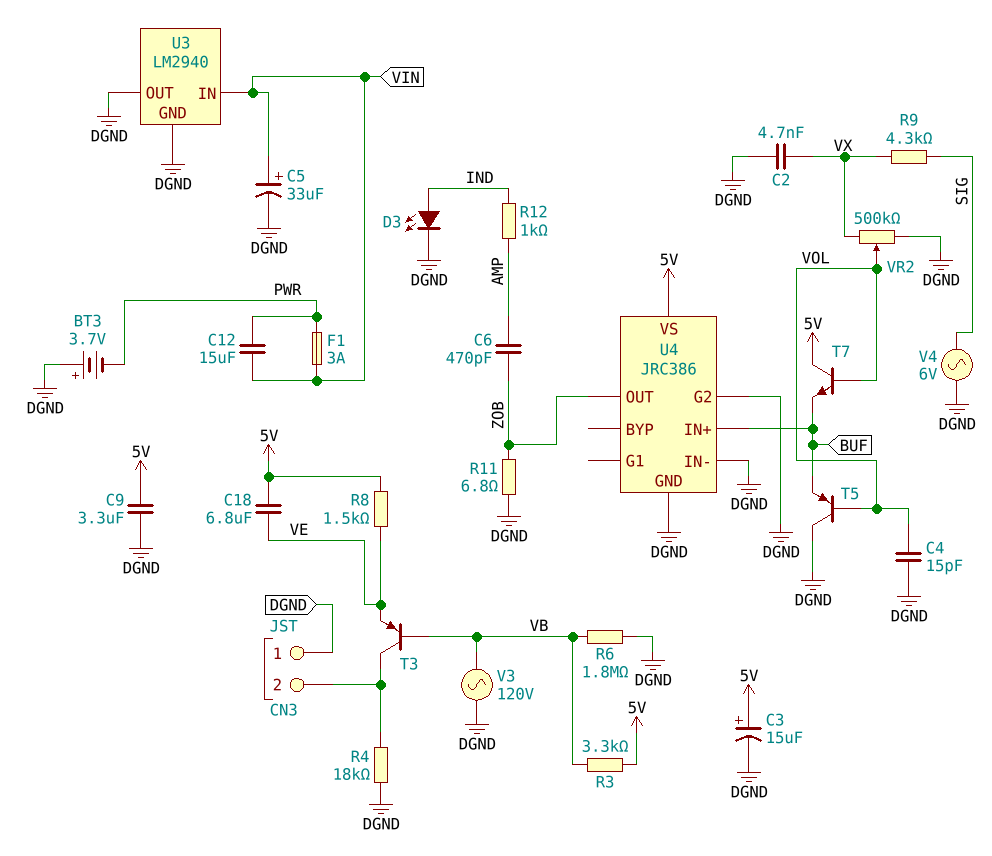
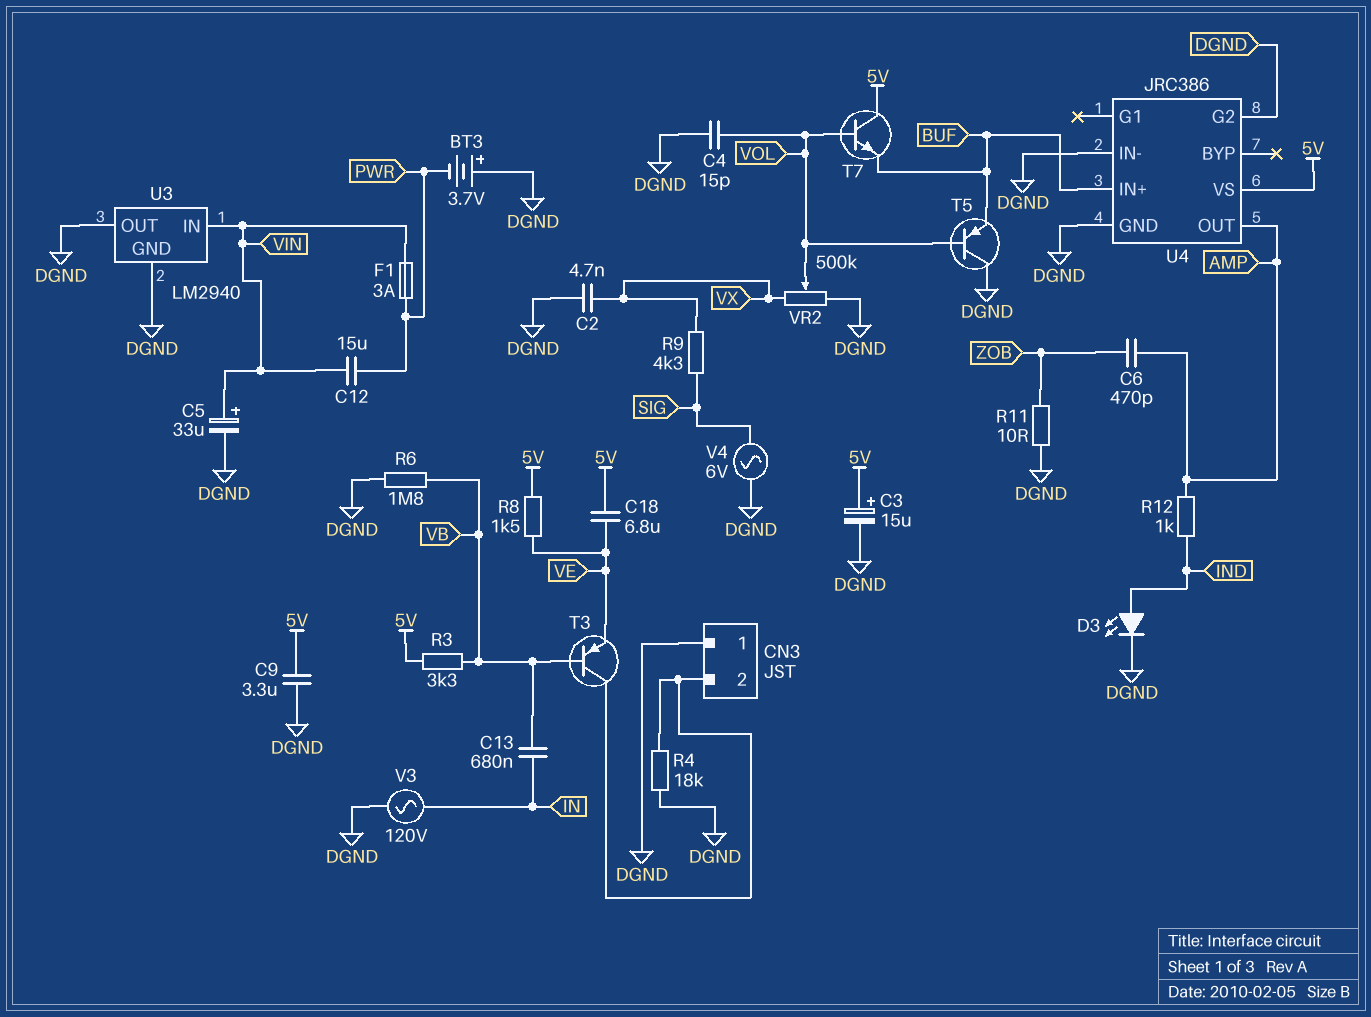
C13: none -> 680nF (IN, VB)
R11: 6.8 (DGND, ZOB) -> 10 (DGND, ZOB)
U4 pin OUT: ZOB -> AMP
V3: AC 120V (DGND, VB) -> AC 120V (DGND, IN)

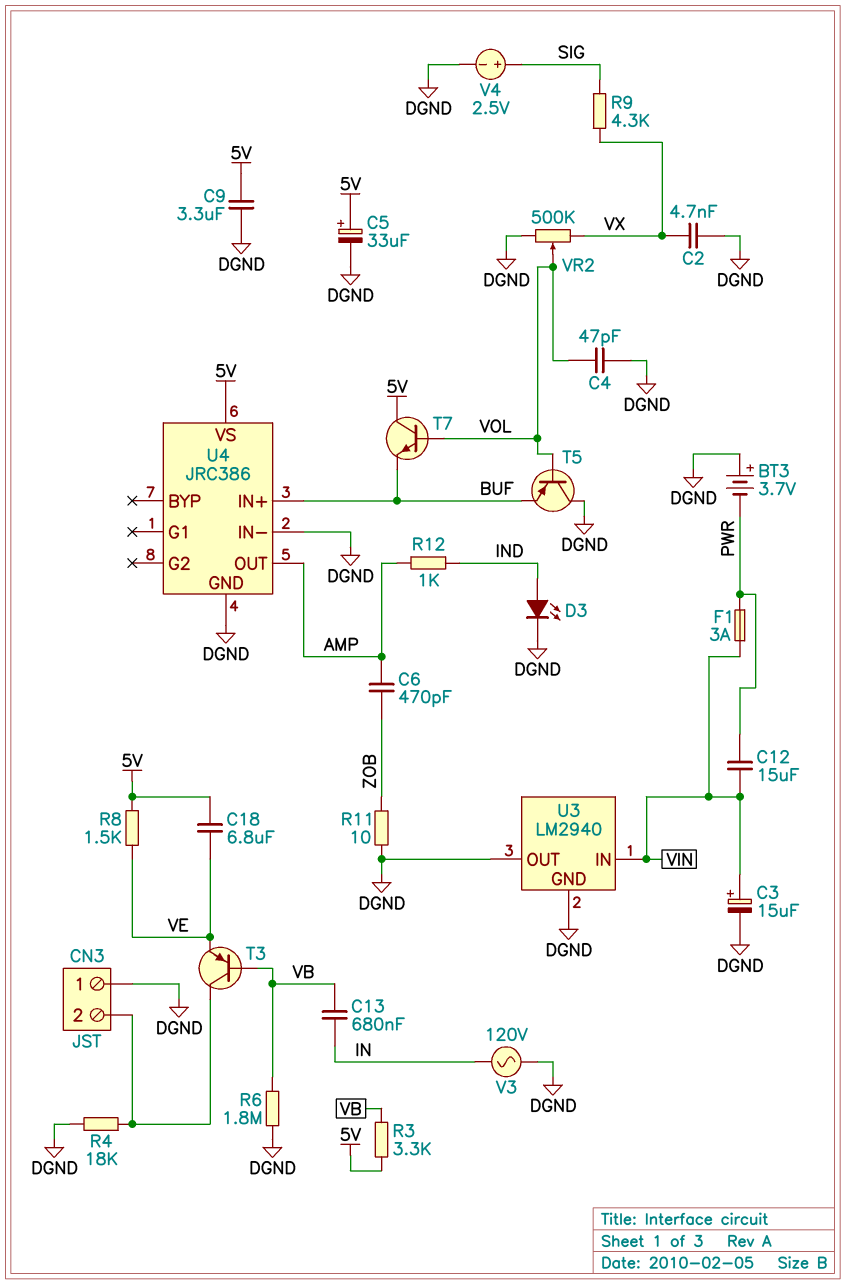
C3: 15uF (plus 5V, minus DGND) -> 15uF (plus VIN, minus DGND)
C4: 15pF (DGND, VOL) -> 47pF (DGND, VOL)
C5: 33uF (plus VIN, minus DGND) -> 33uF (plus 5V, minus DGND)
U4 pin G2: DGND -> none
V4: AC 6V (DGND, SIG) -> 2.5V (plus SIG, minus DGND)

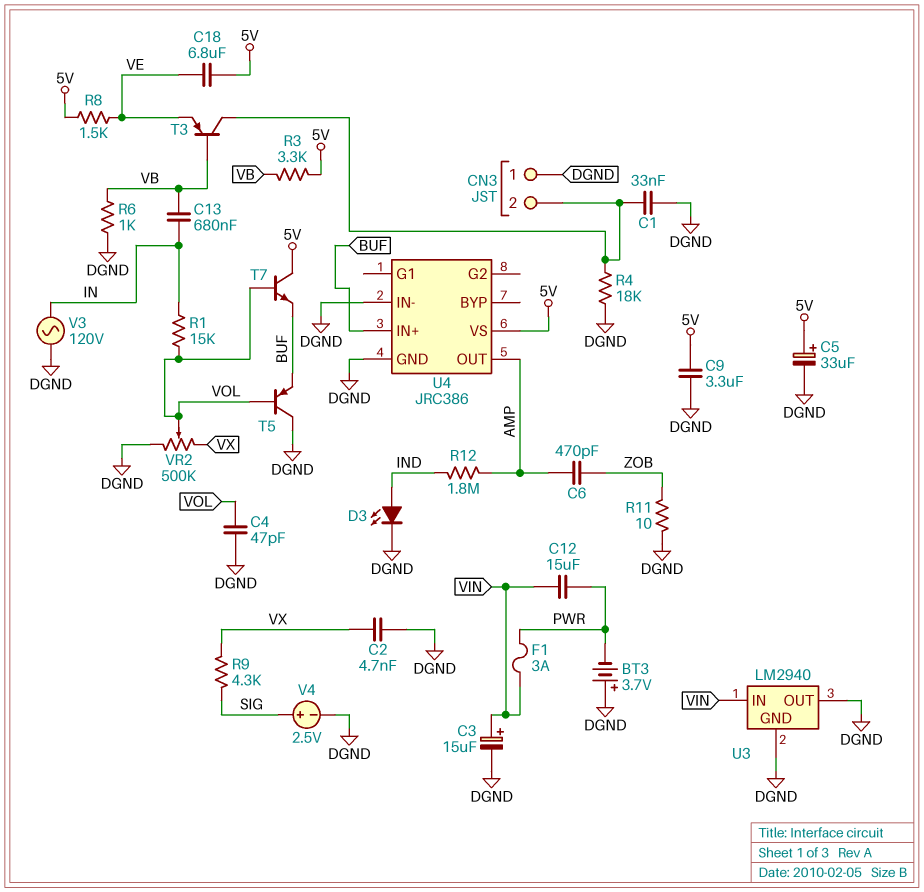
C1: none -> 33nF (CN3/2, DGND)
R1: none -> 15k (IN, VOL)
R6: 1.8M (DGND, VB) -> 1k (DGND, VB)
R12: 1k (AMP, IND) -> 1.8M (AMP, IND)

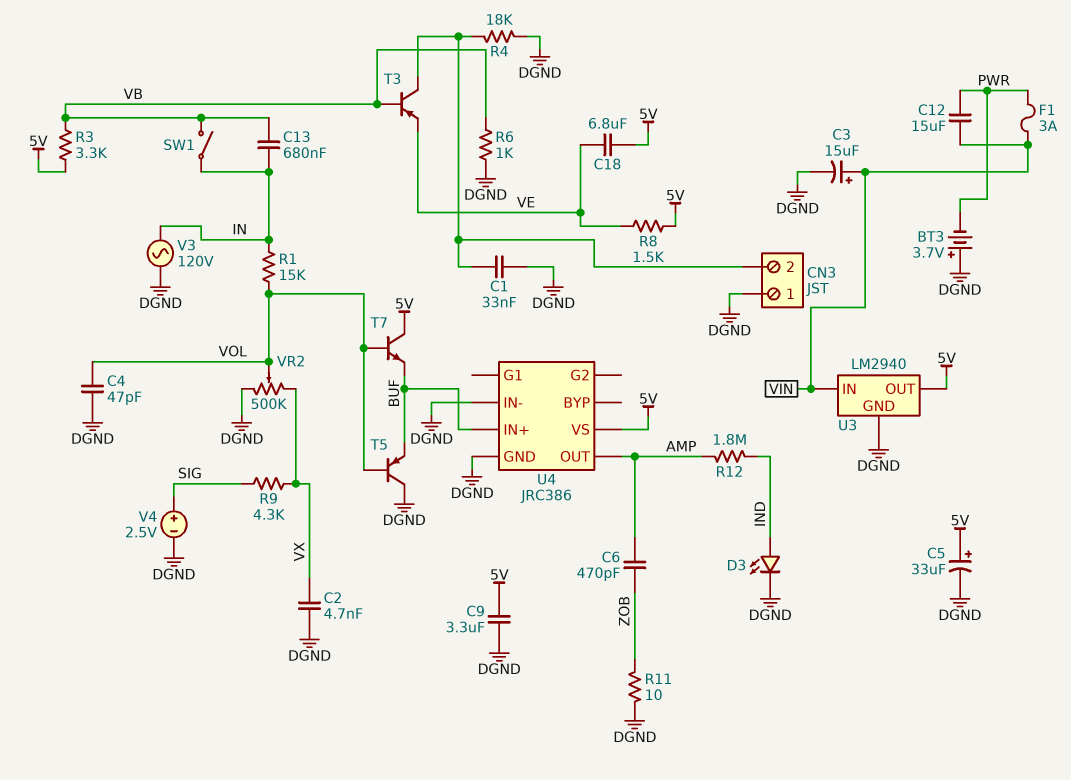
SW1: none -> switch (IN, VB)
U3 pin OUT: DGND -> 5V

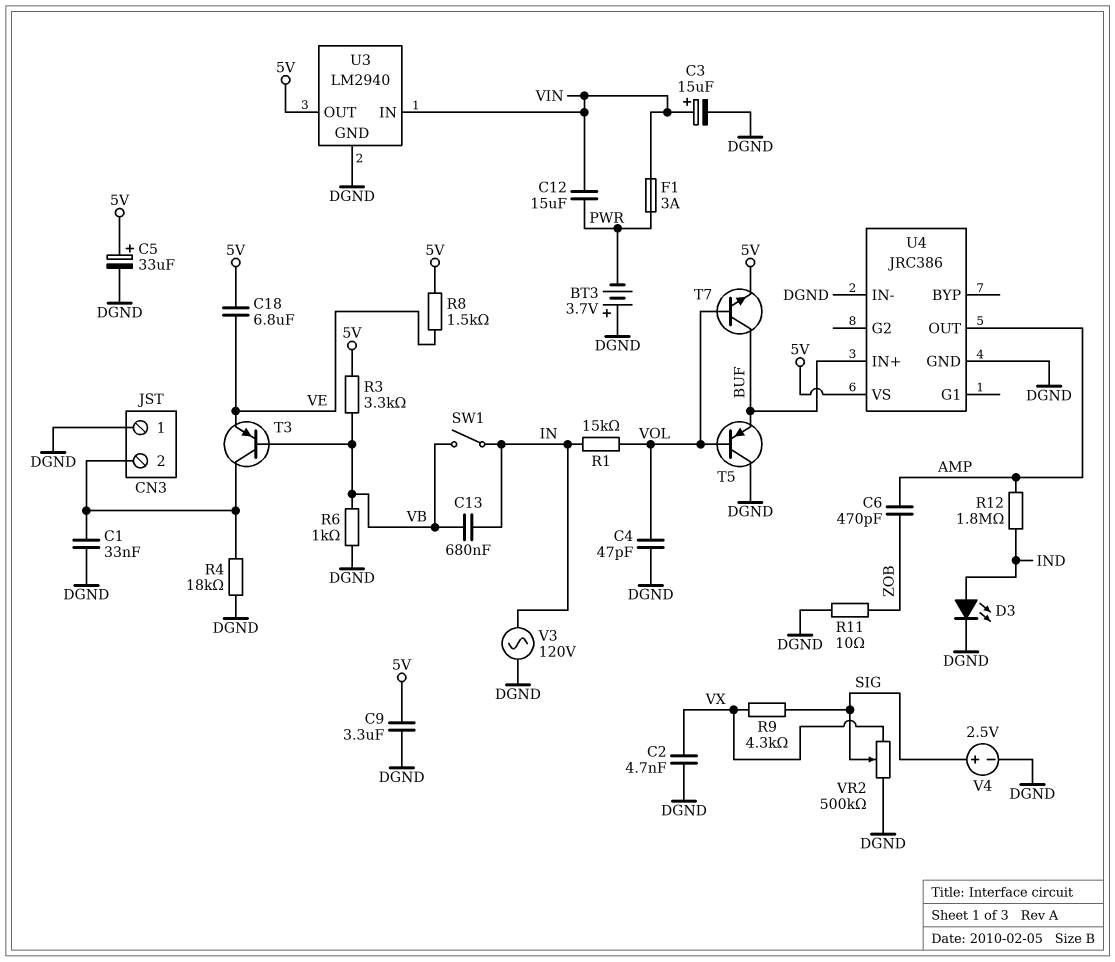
T7: NPN (B VOL, C 5V, E BUF) -> NPN (B VOL, C BUF, E 5V)
VR2: 500k (DGND, VX, wiper VOL) -> 500k (DGND, VX, wiper SIG)

